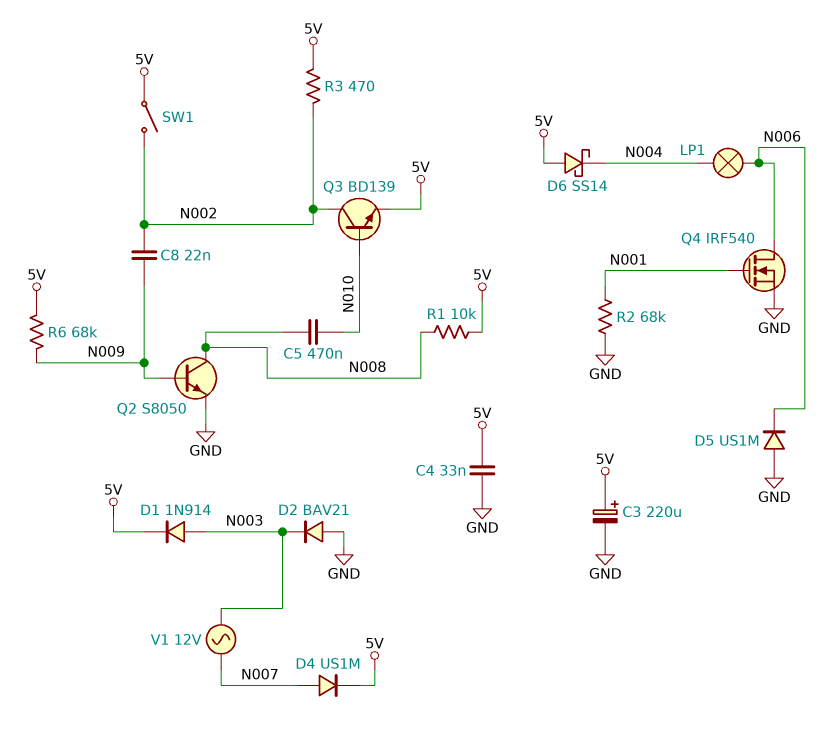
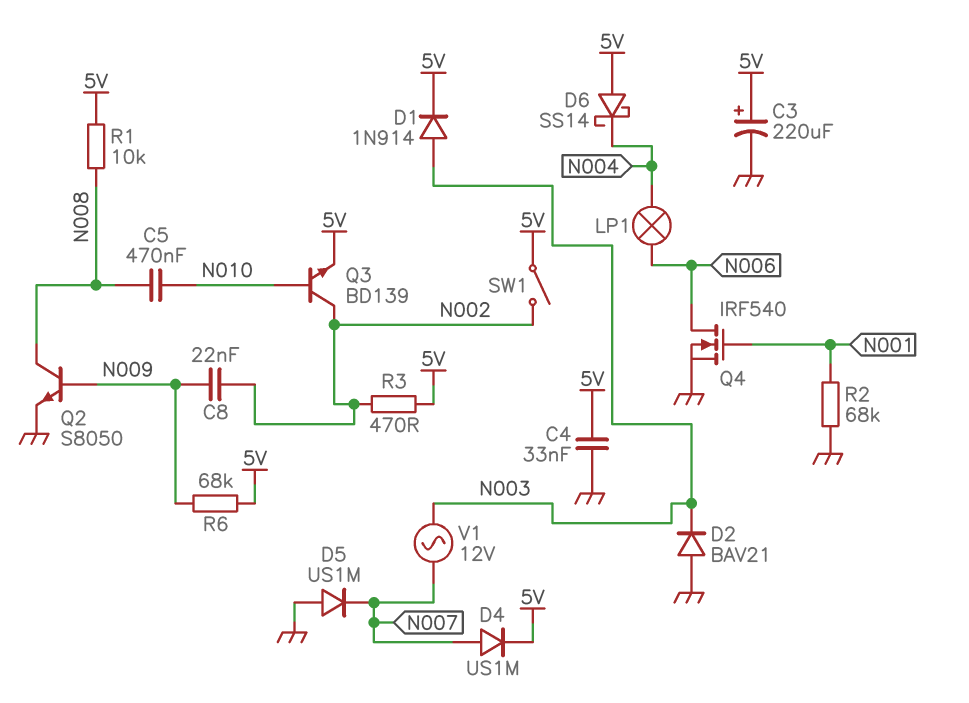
D5: diode US1M (A GND, K N006) -> diode US1M (A GND, K N007)

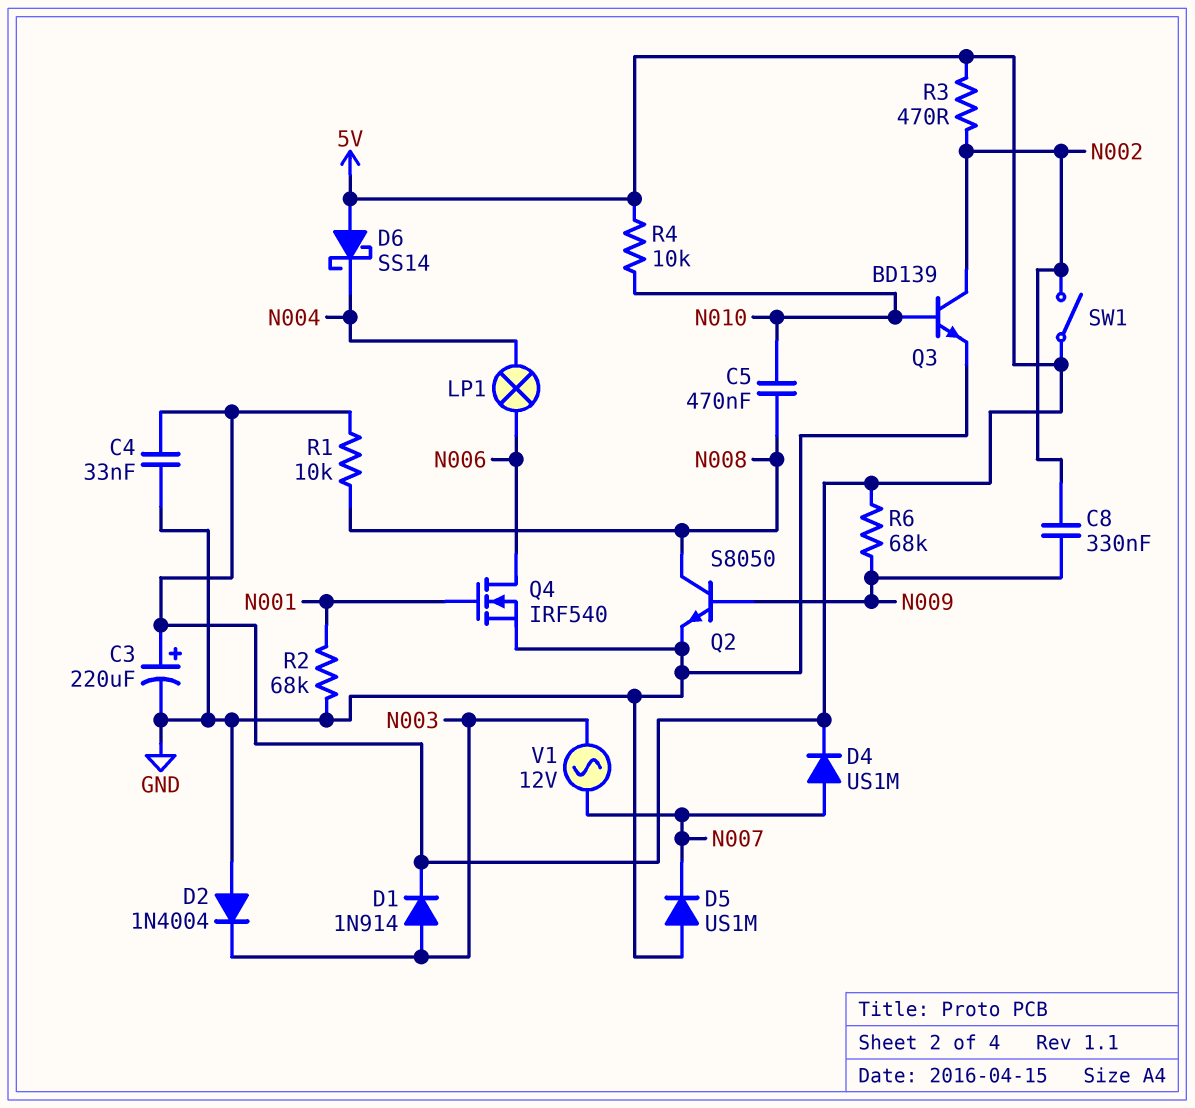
C8: 22nF (N002, N009) -> 330nF (N002, N009)
D2: diode BAV21 (A GND, K N003) -> diode 1N4004 (A GND, K N003)
Q3: NPN BD139 (B N010, C N002, E 5V) -> NPN BD139 (B N010, C N002, E GND)
R4: none -> 10k (5V, N010)

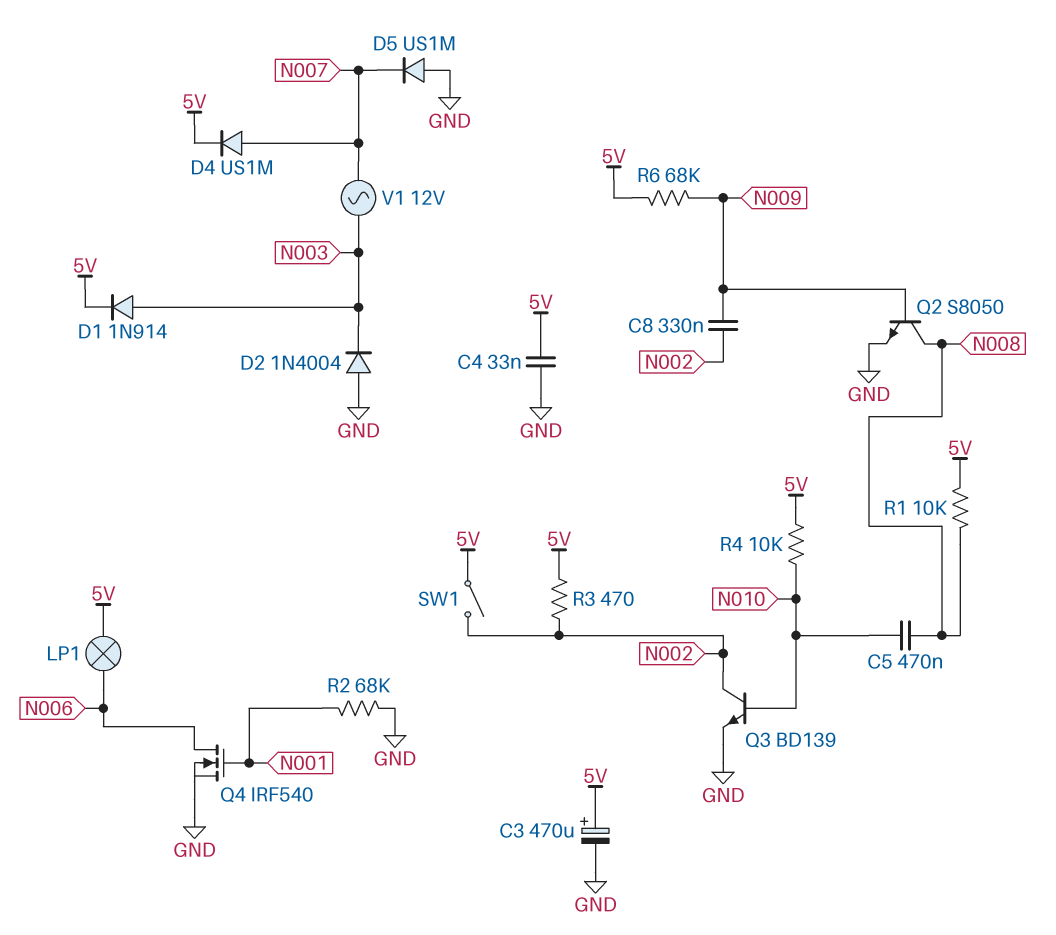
C3: 220uF (plus 5V, minus GND) -> 470uF (plus 5V, minus GND)
D6: schottky SS14 (A 5V, K N004) -> none
LP1: lamp (N004, N006) -> lamp (5V, N006)

